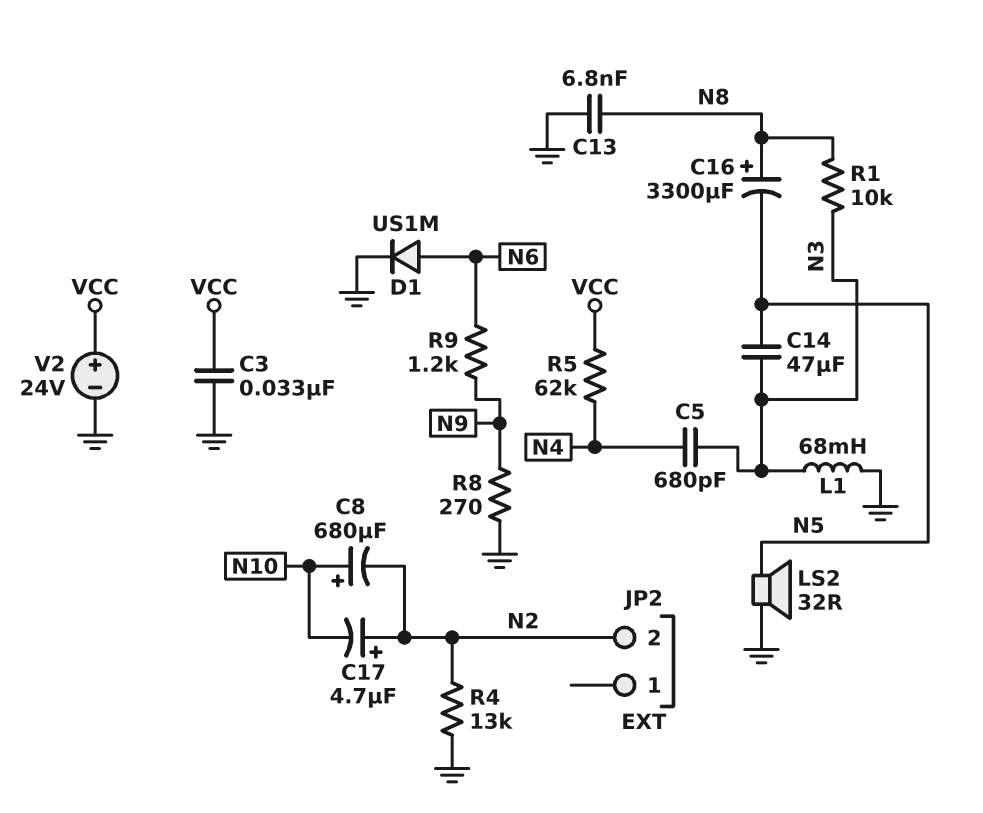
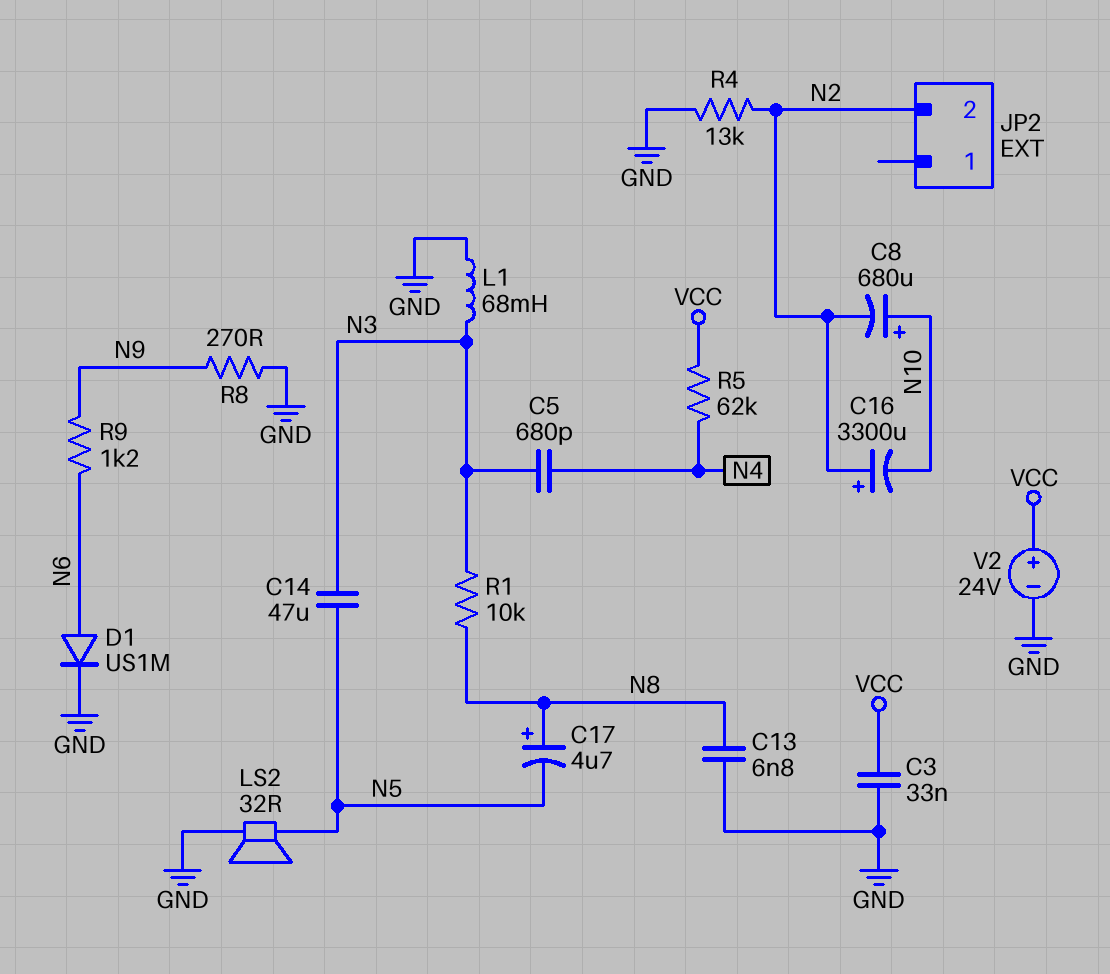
C16: 3300uF (plus N8, minus N5) -> 3300uF (plus N2, minus N10)
C17: 4.7uF (plus N2, minus N10) -> 4.7uF (plus N8, minus N5)

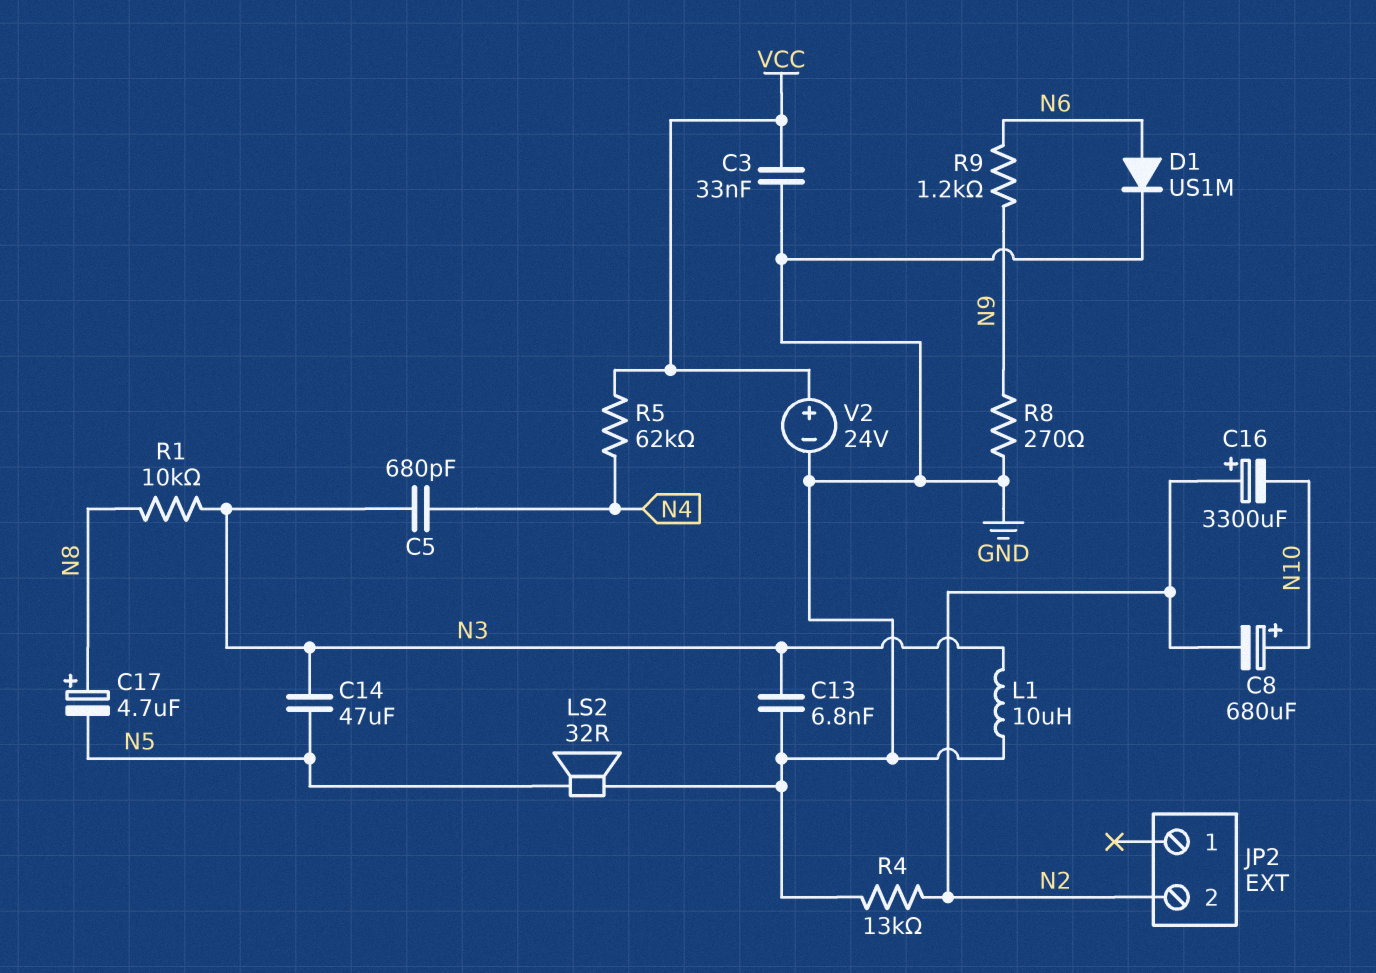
C13: 6.8nF (GND, N8) -> 6.8nF (GND, N3)
L1: 68mH (GND, N3) -> 10uH (GND, N3)

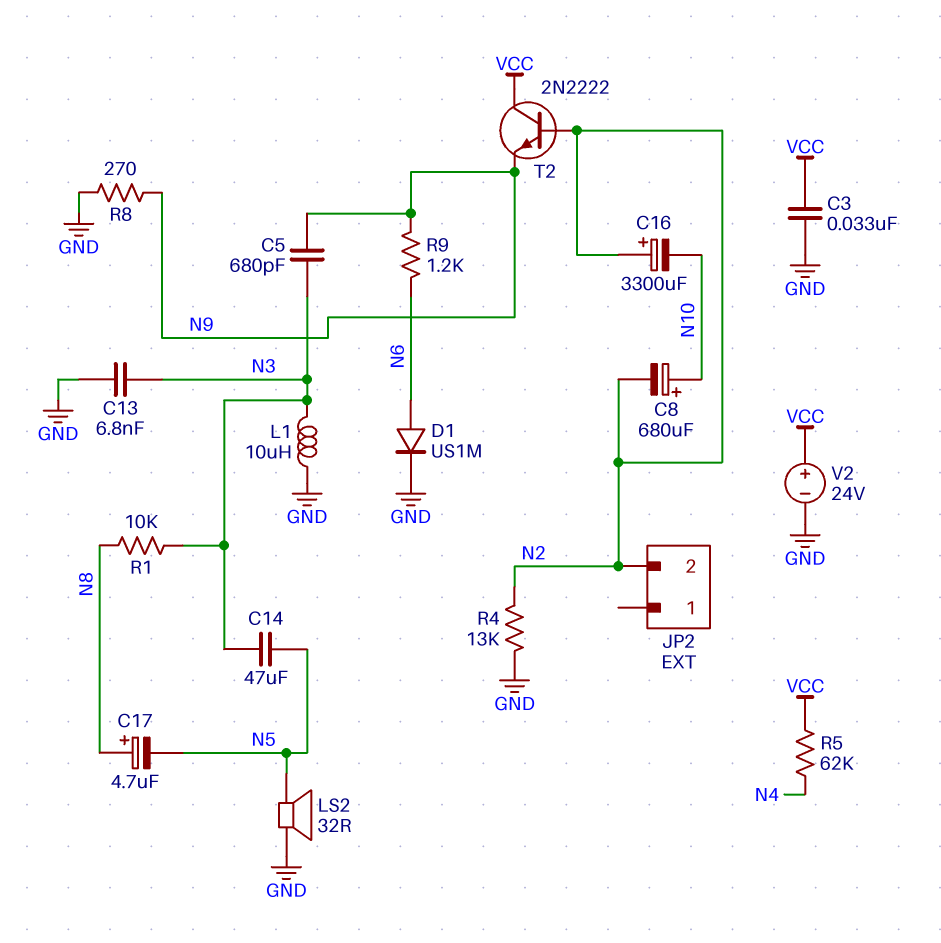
C5: 680pF (N3, N4) -> 680pF (N3, N9)
T2: none -> NPN 2N2222 (B N2, C VCC, E N9)

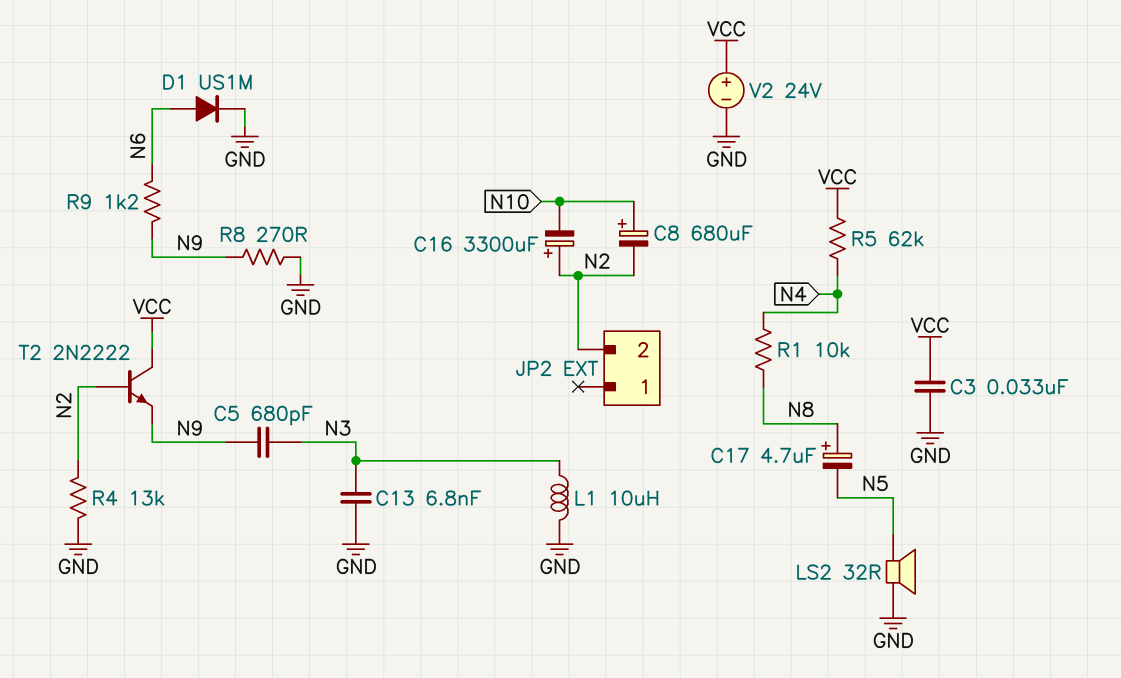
C14: 47uF (N3, N5) -> none
R1: 10k (N3, N8) -> 10k (N4, N8)

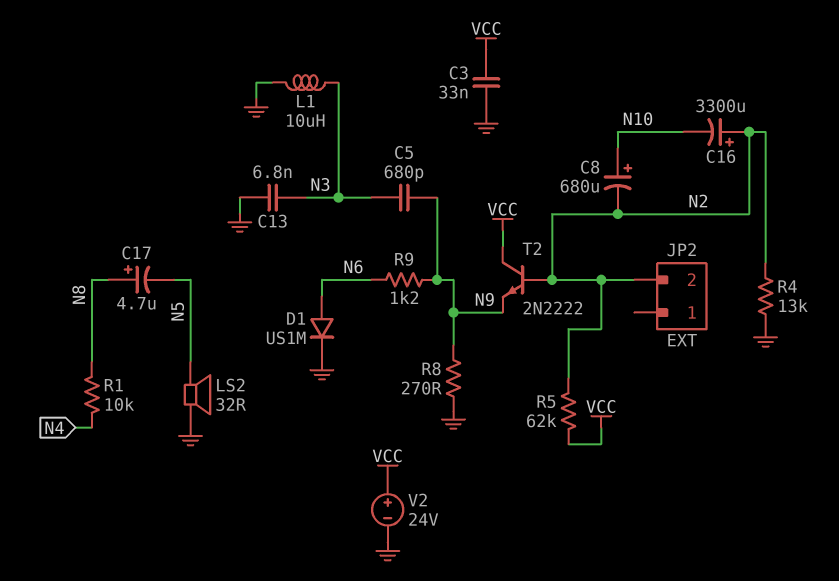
R5: 62k (N4, VCC) -> 62k (N2, VCC)

